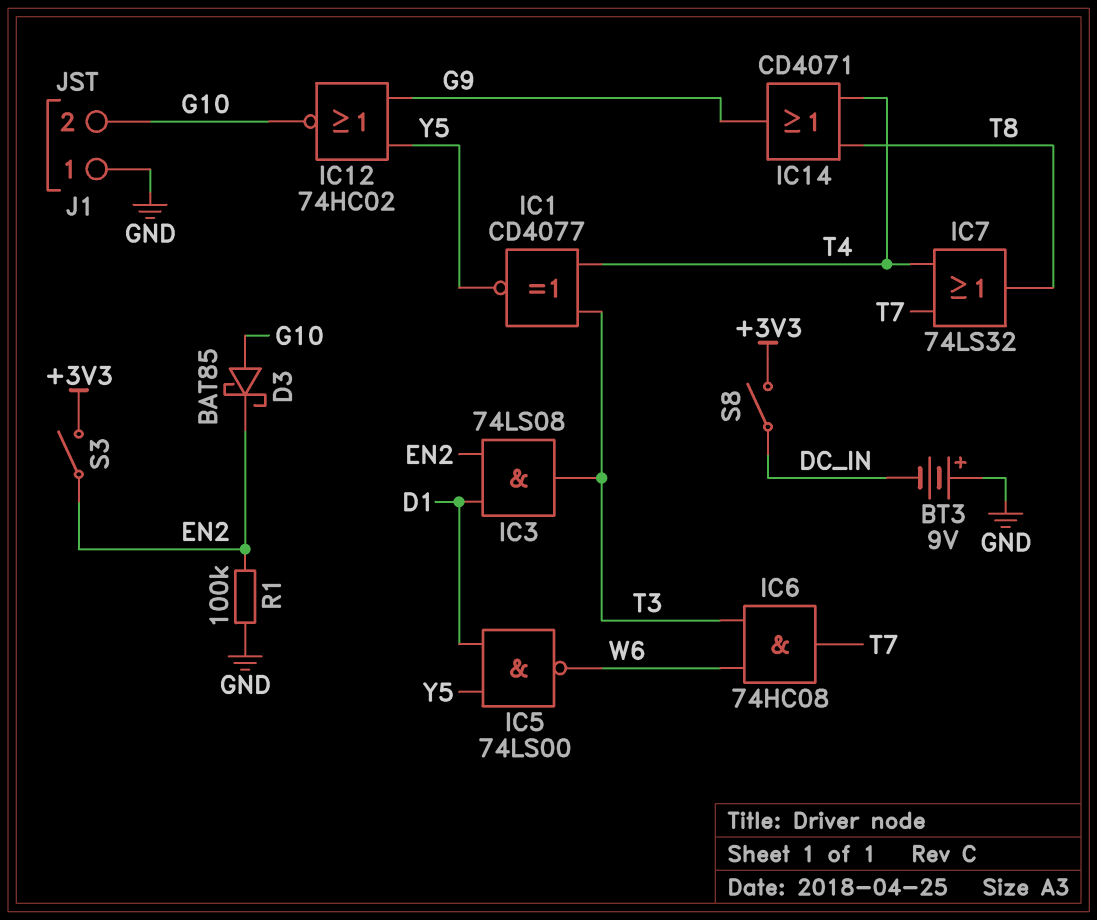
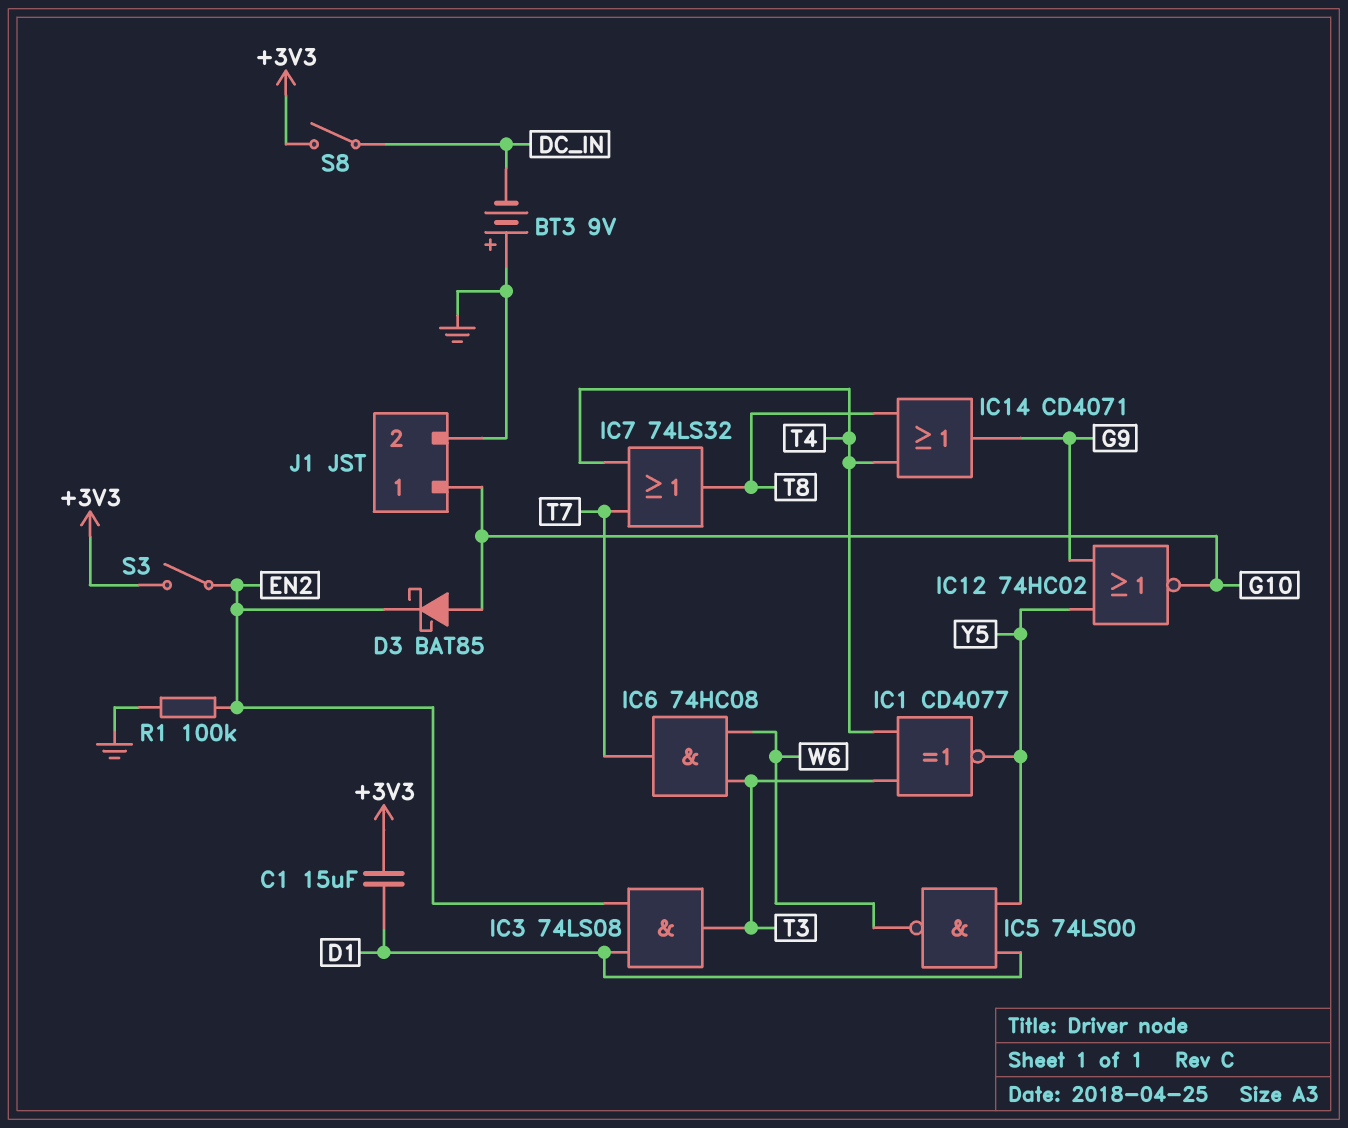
C1: none -> 15uF (+3V3, D1)
J1 pin 1: GND -> G10
J1 pin 2: G10 -> GND

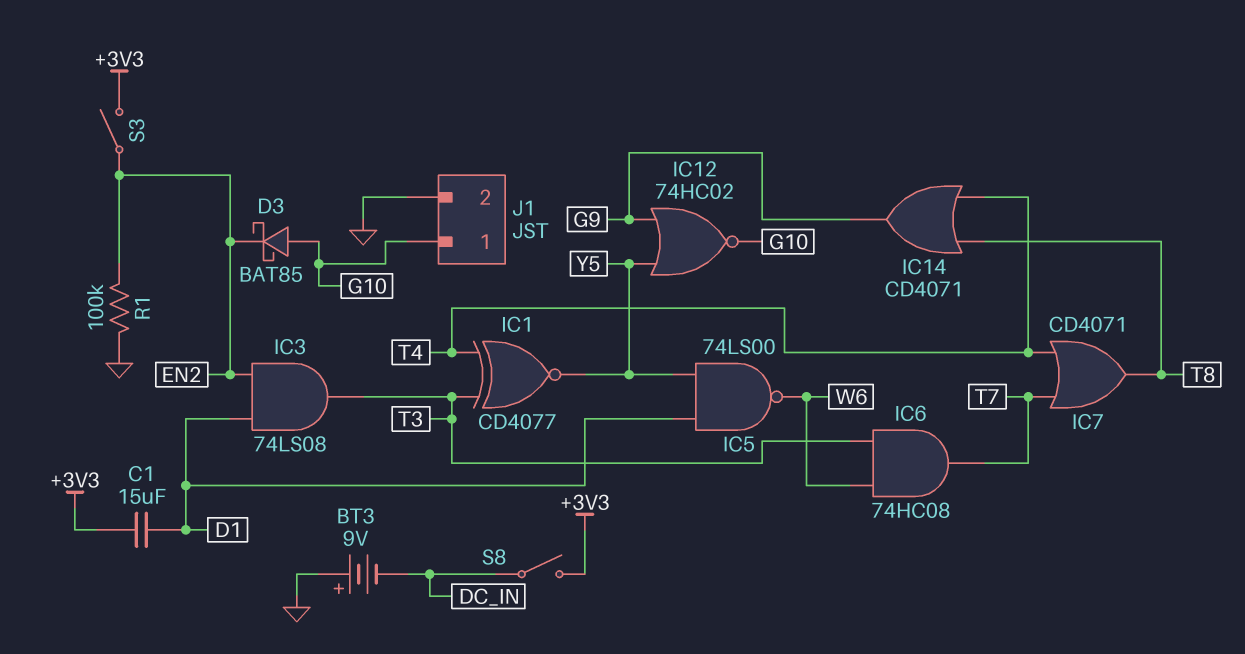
IC7: OR 74LS32 (in T4, in T7, out T8) -> OR CD4071 (in T4, in T7, out T8)

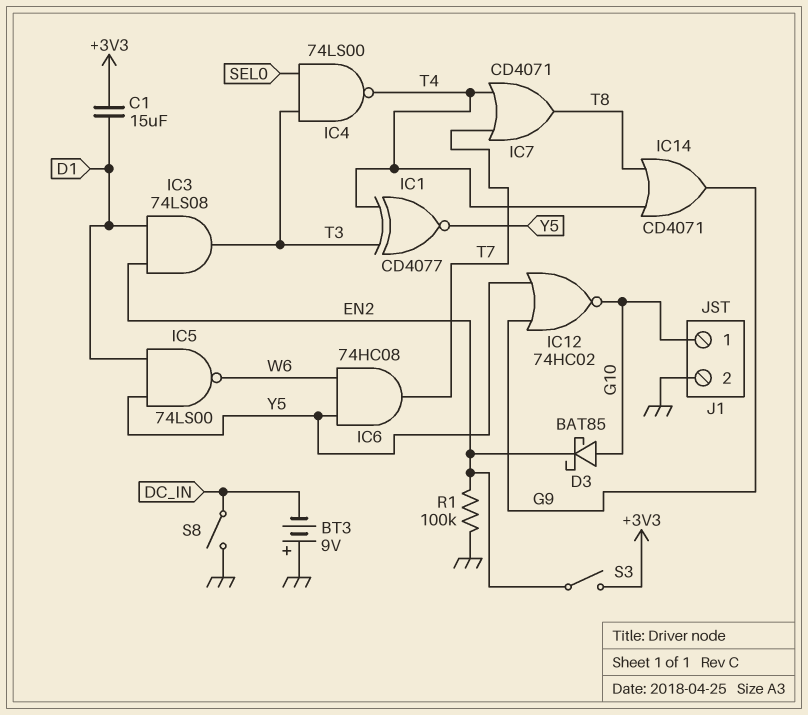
IC4: none -> NAND 74LS00 (in SEL0, in T3, out T4)
IC6: AND 74HC08 (in T3, in W6, out T7) -> AND 74HC08 (in W6, in Y5, out T7)
S8: switch (+3V3, DC_IN) -> switch (DC_IN, GND)

